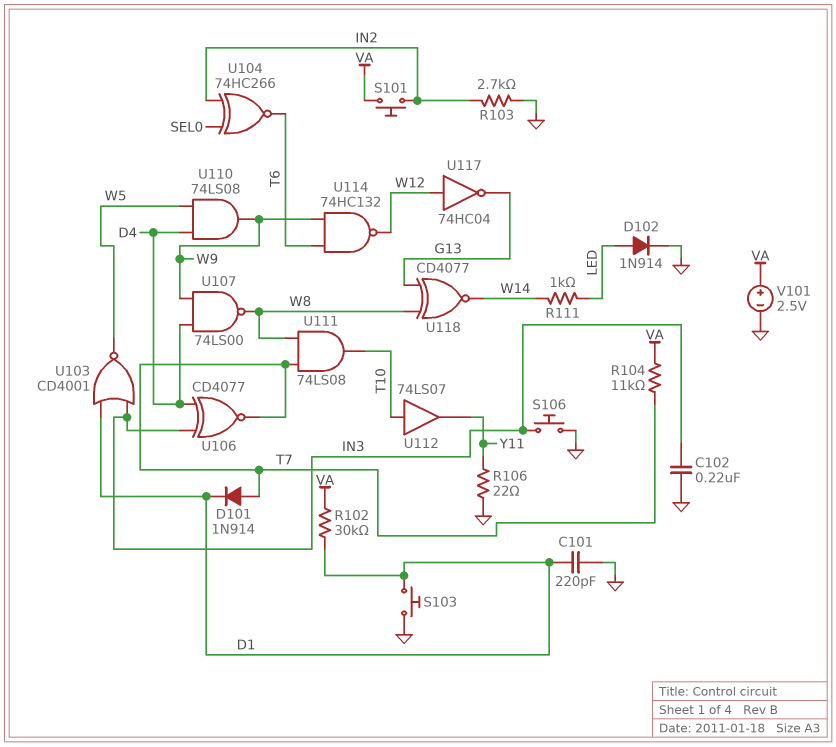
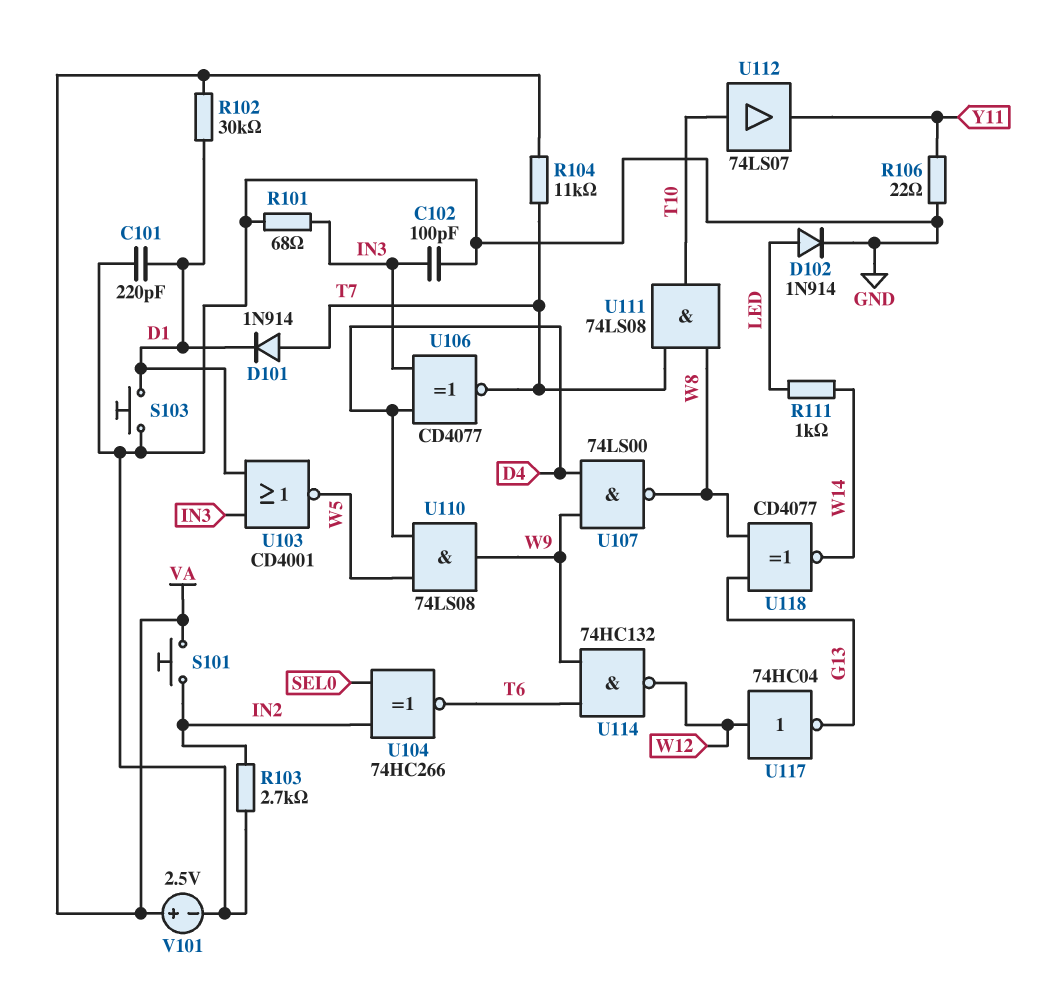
C102: 220nF (GND, IN3) -> 100pF (GND, IN3)
R101: none -> 68 (GND, IN3)
S106: button (GND, IN3) -> none

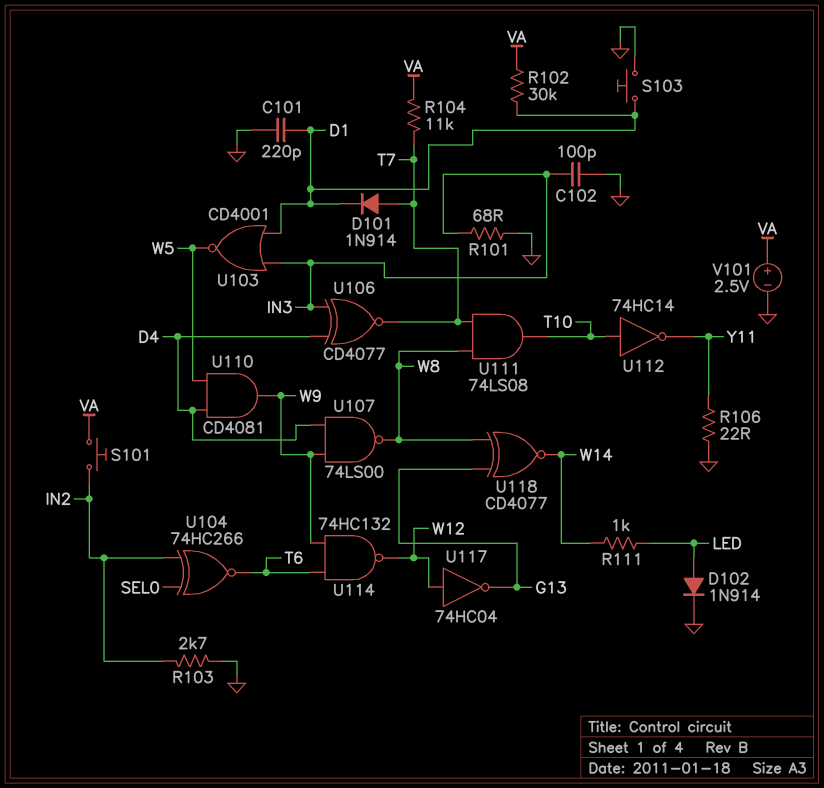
U110: AND 74LS08 (in D4, in W5, out W9) -> AND CD4081 (in D4, in W5, out W9)
U112: buffer 74LS07 (in T10, out Y11) -> NOT 74HC14 (in T10, out Y11)

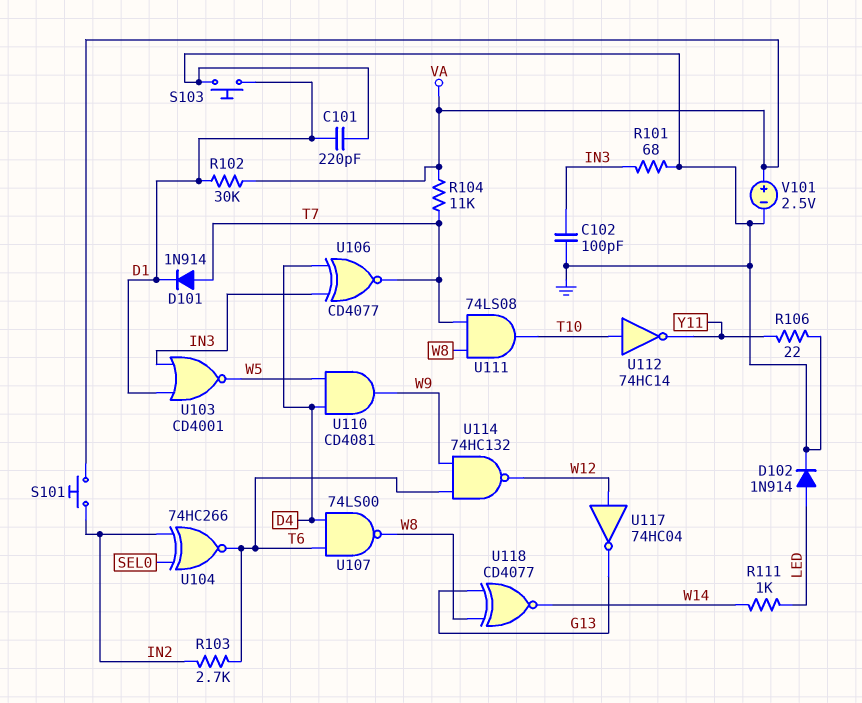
R103: 2.7k (GND, IN2) -> 2.7k (IN2, T6)
U107: NAND 74LS00 (in D4, in W9, out W8) -> NAND 74LS00 (in D4, in T6, out W8)

